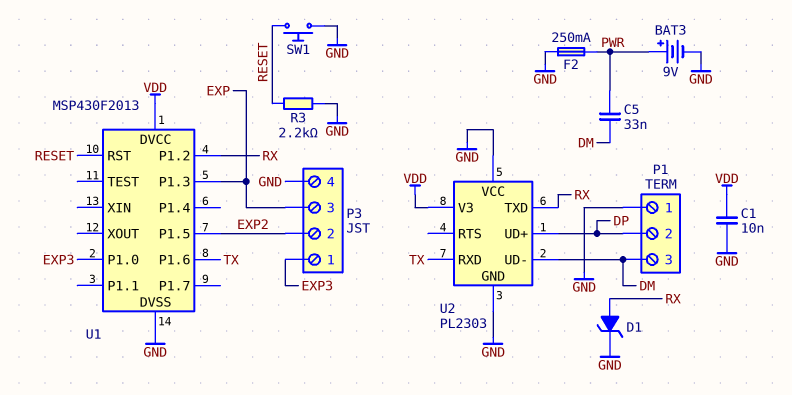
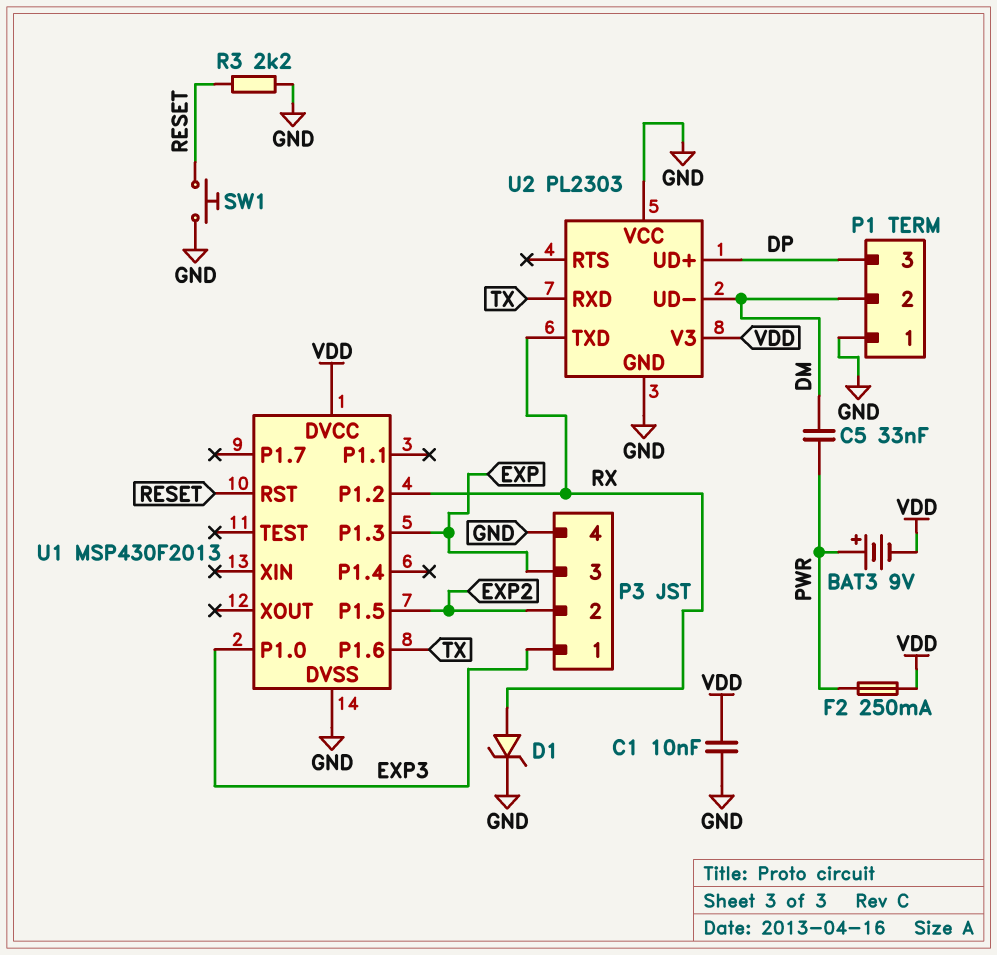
BAT3: 9V (plus PWR, minus GND) -> 9V (plus PWR, minus VDD)
F2: 250mA (GND, PWR) -> 250mA (PWR, VDD)
P1 pin 2: DP -> DM
P1 pin 3: DM -> DP

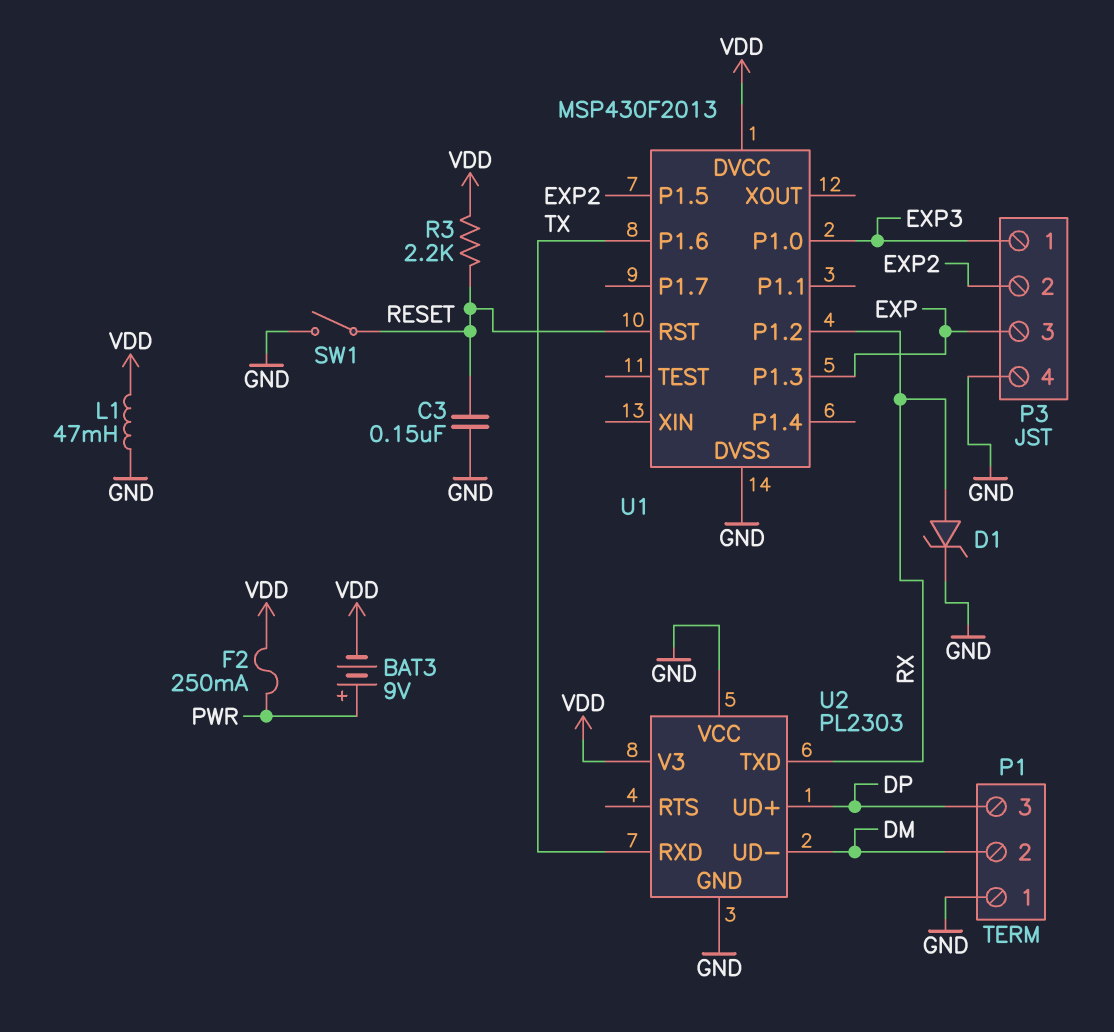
C1: 10nF (GND, VDD) -> none
C3: none -> 150nF (GND, RESET)
C5: 33nF (DM, PWR) -> none
L1: none -> 47mH (GND, VDD)
R3: 2.2k (GND, RESET) -> 2.2k (RESET, VDD)
SW1: button (GND, RESET) -> switch (GND, RESET)

